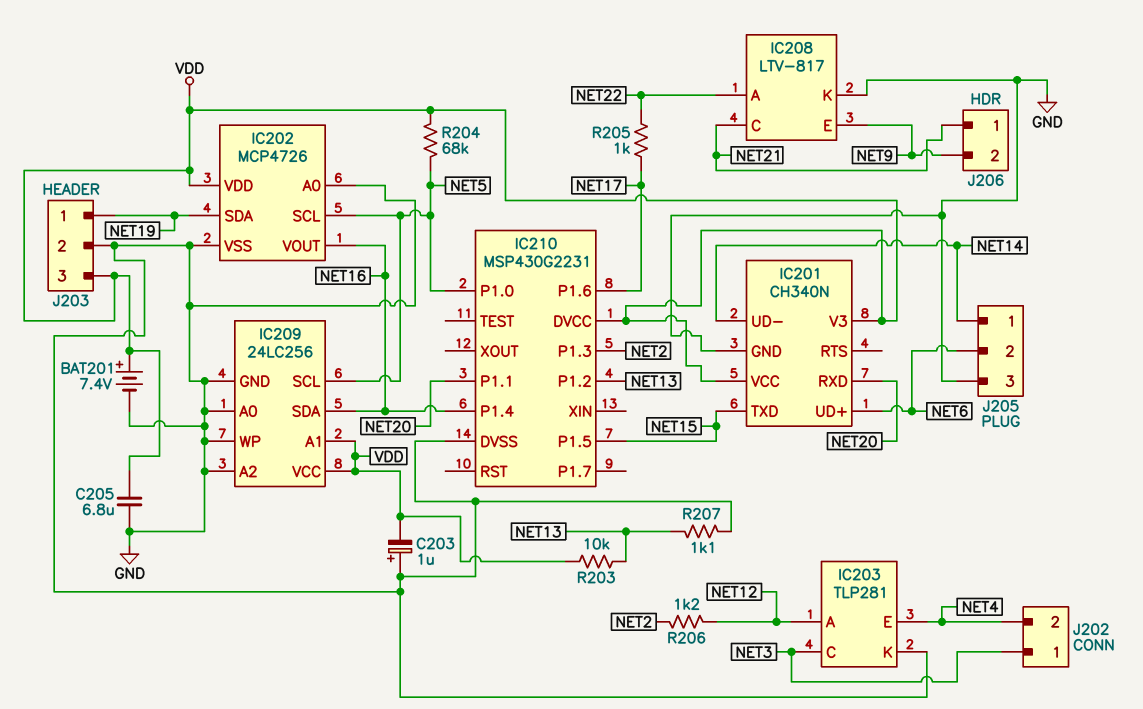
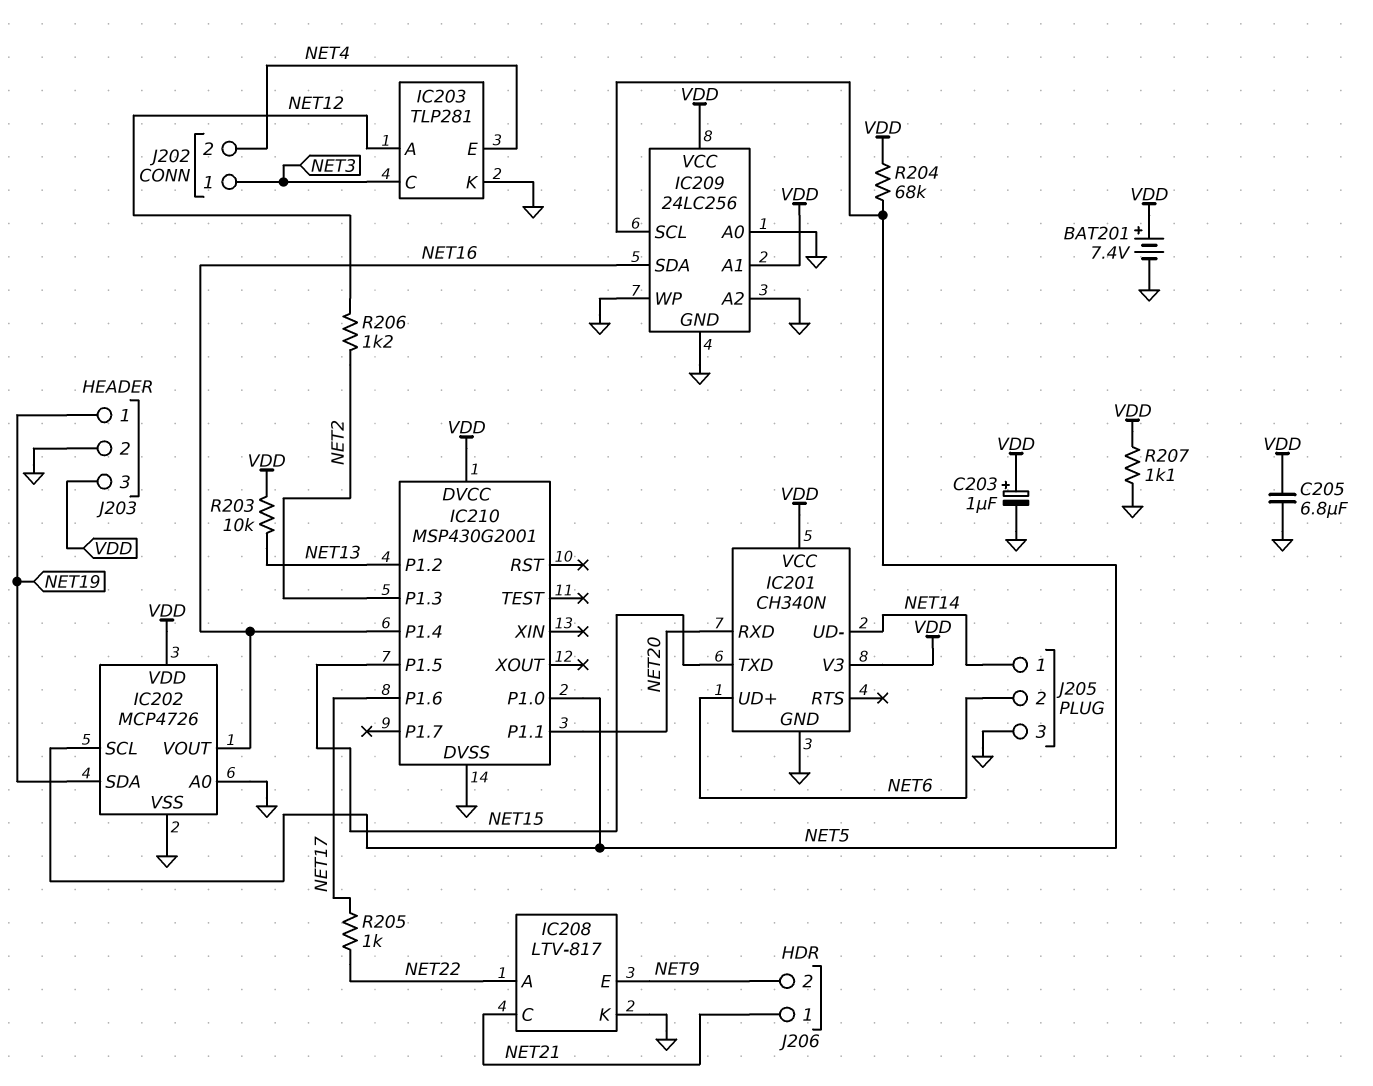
C203: 1uF (plus GND, minus VDD) -> 1uF (plus VDD, minus GND)
IC210: MSP430G2231 -> MSP430G2001
R207: 1.1k (GND, NET13) -> 1.1k (GND, VDD)

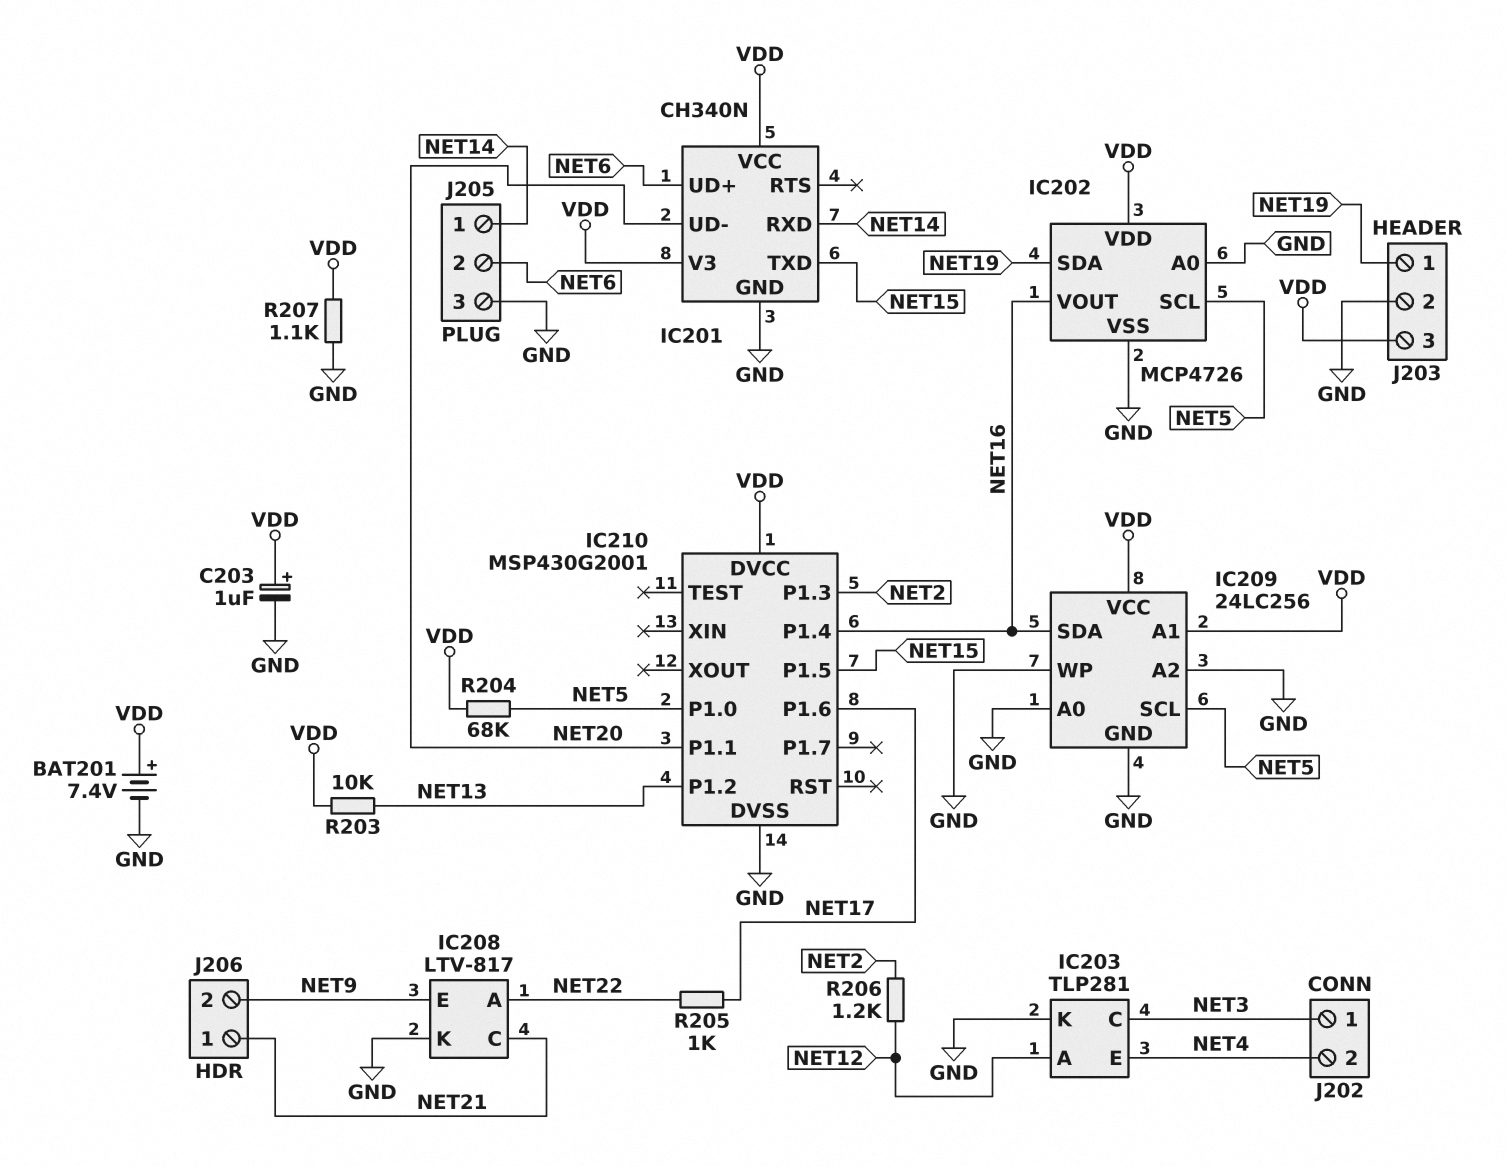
C205: 6.8uF (GND, VDD) -> none
IC201 pin RXD: NET20 -> NET14
IC201 pin UD-: NET14 -> NET20

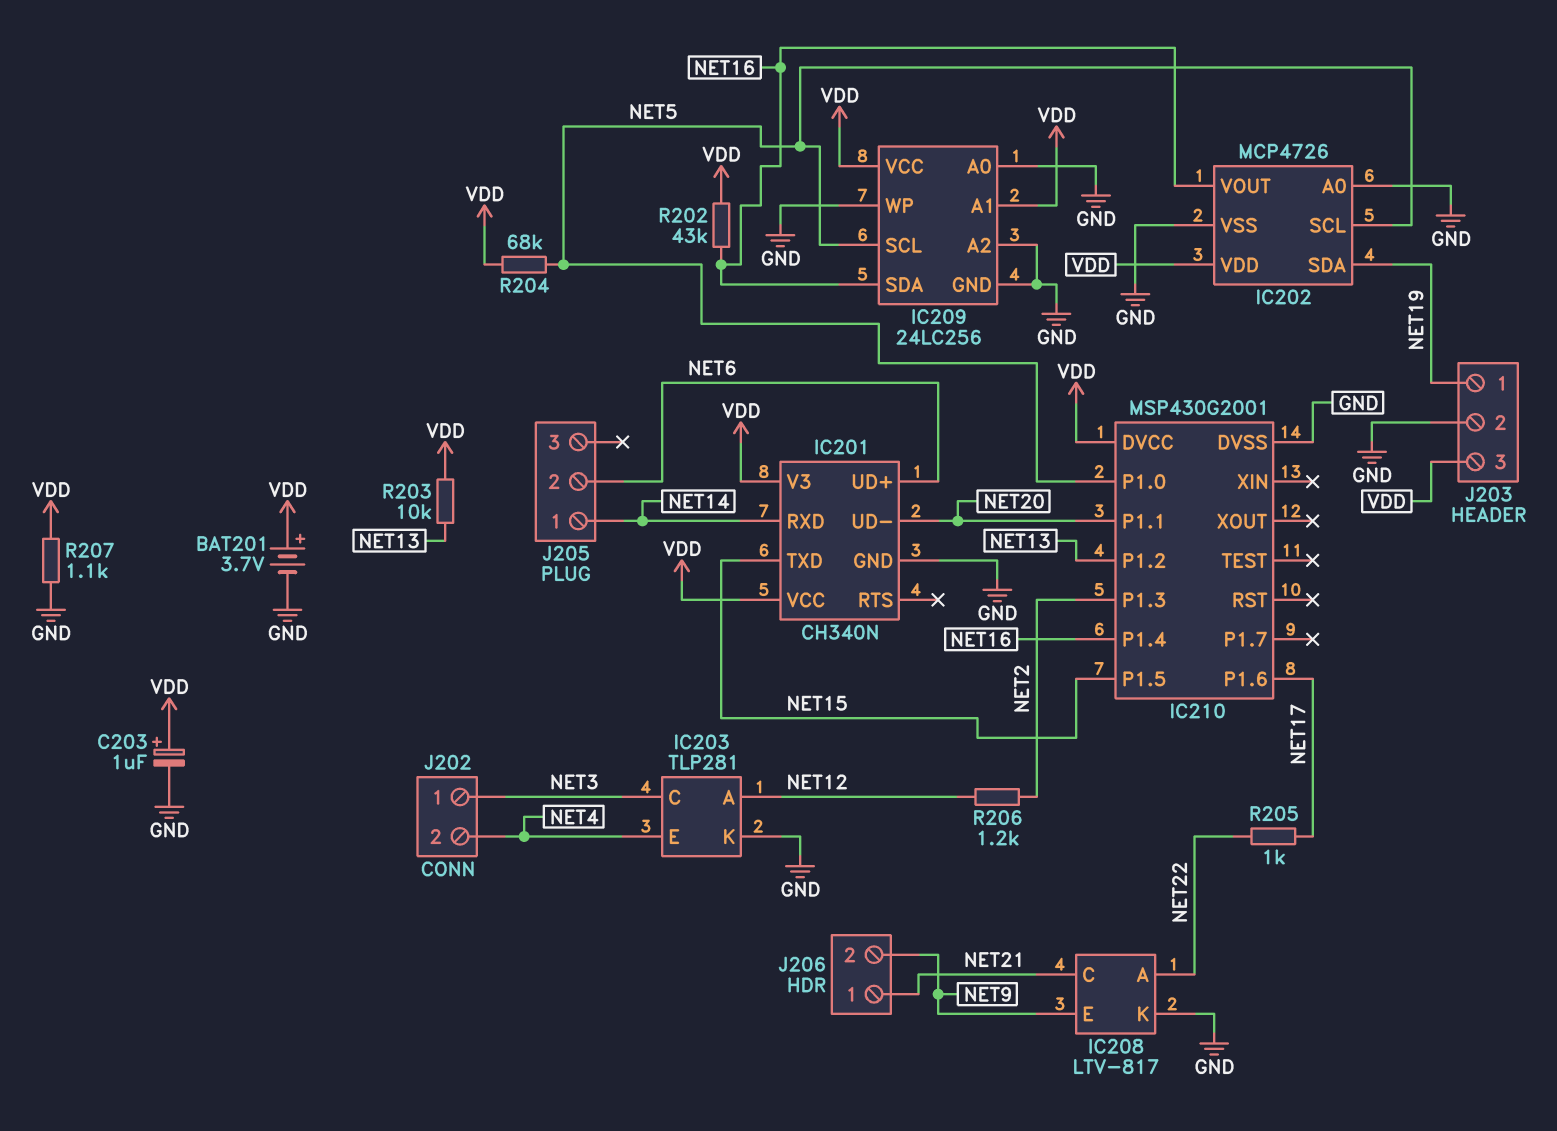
BAT201: 7.4V (plus VDD, minus GND) -> 3.7V (plus VDD, minus GND)
J205 pin 3: GND -> none
R202: none -> 43k (NET16, VDD)

